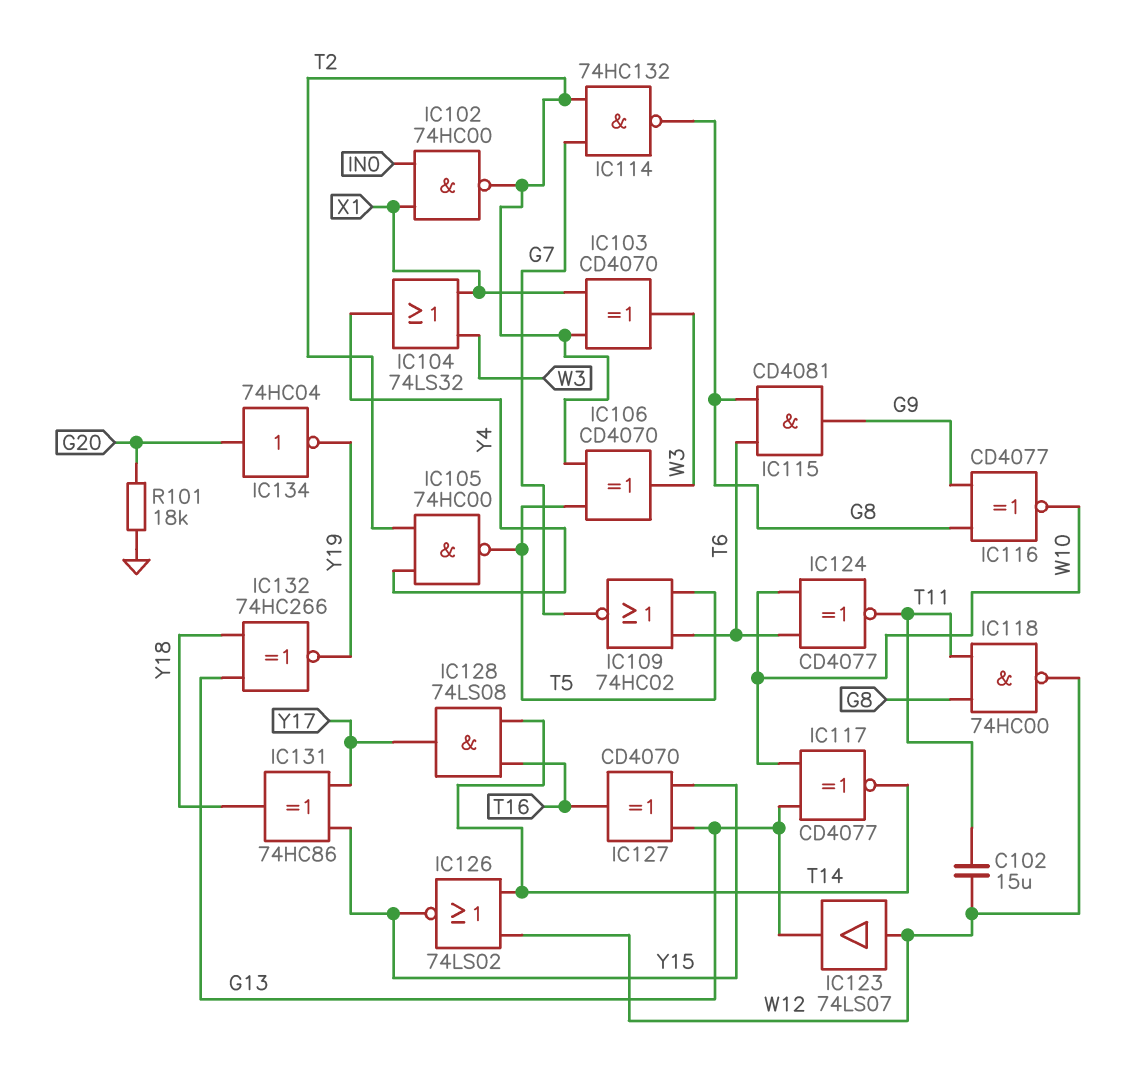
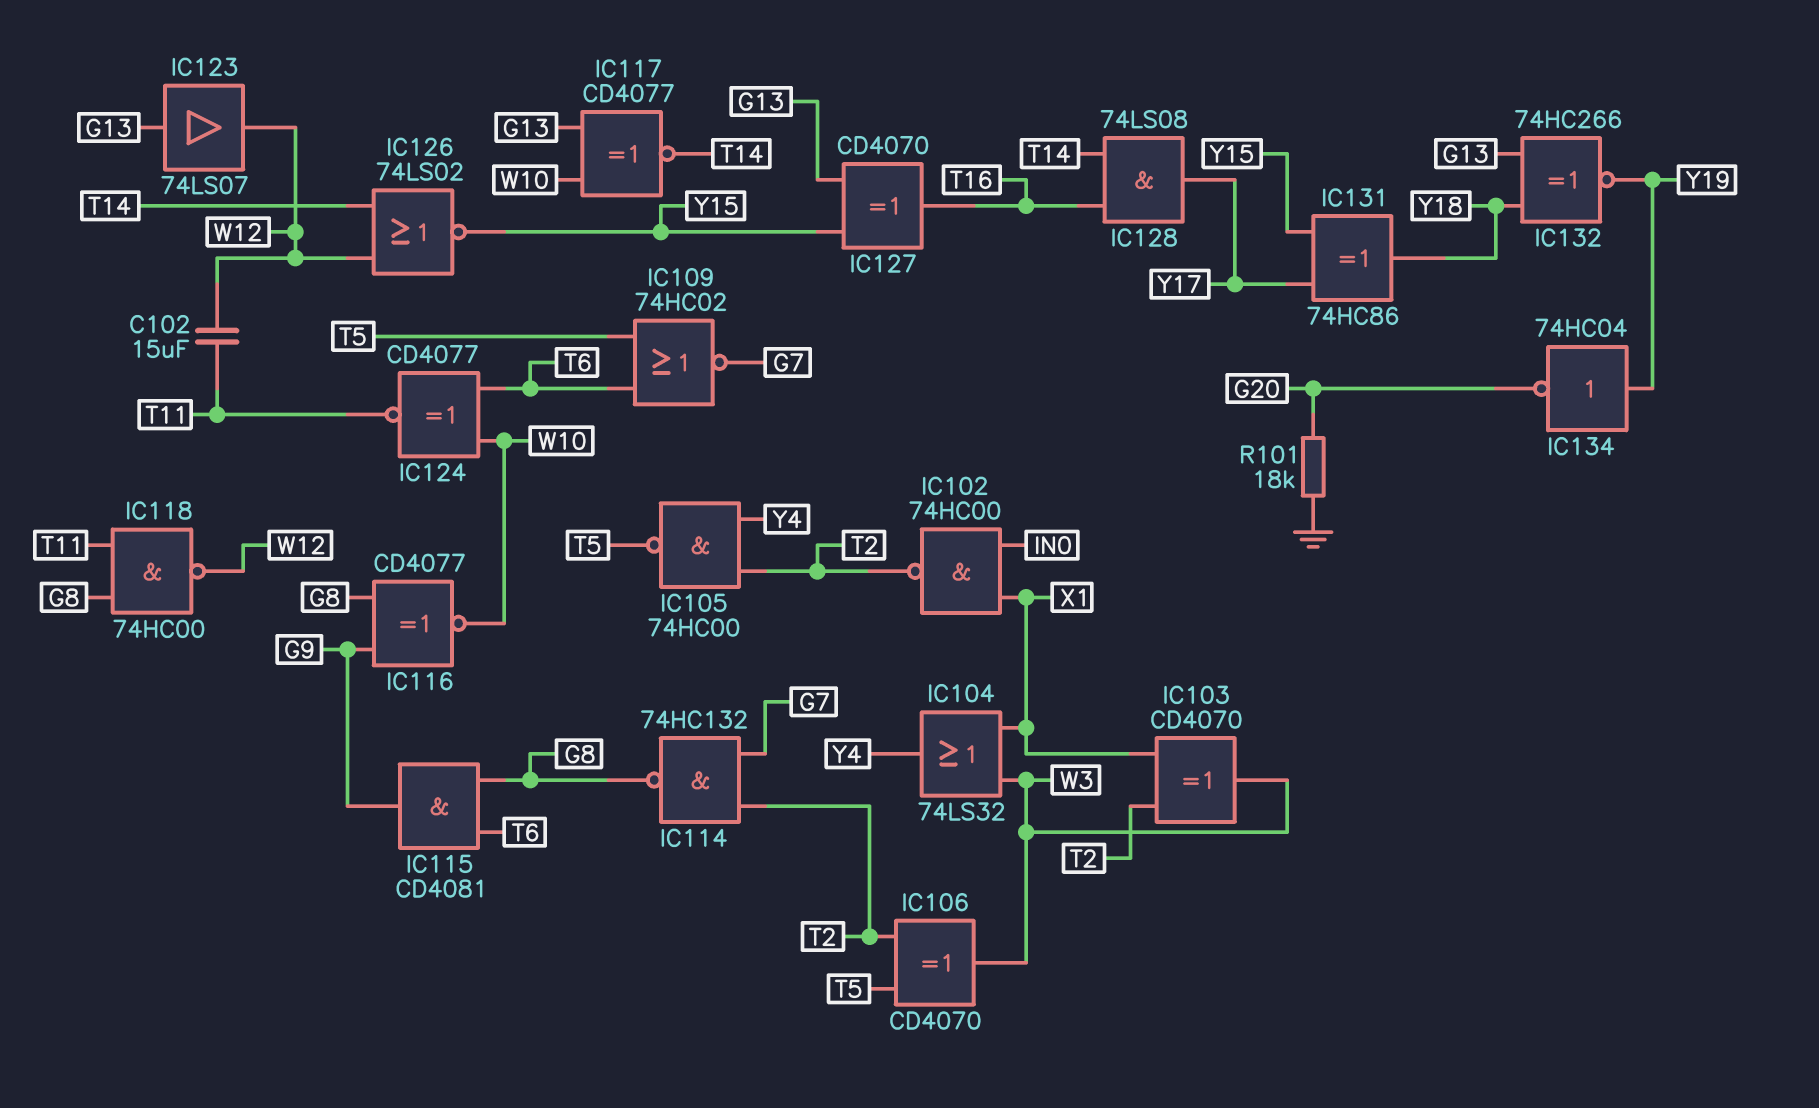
IC123: buffer 74LS07 (in W12, out G13) -> buffer 74LS07 (in G13, out W12)
IC134: NOT 74HC04 (in G20, out Y19) -> NOT 74HC04 (in Y19, out G20)

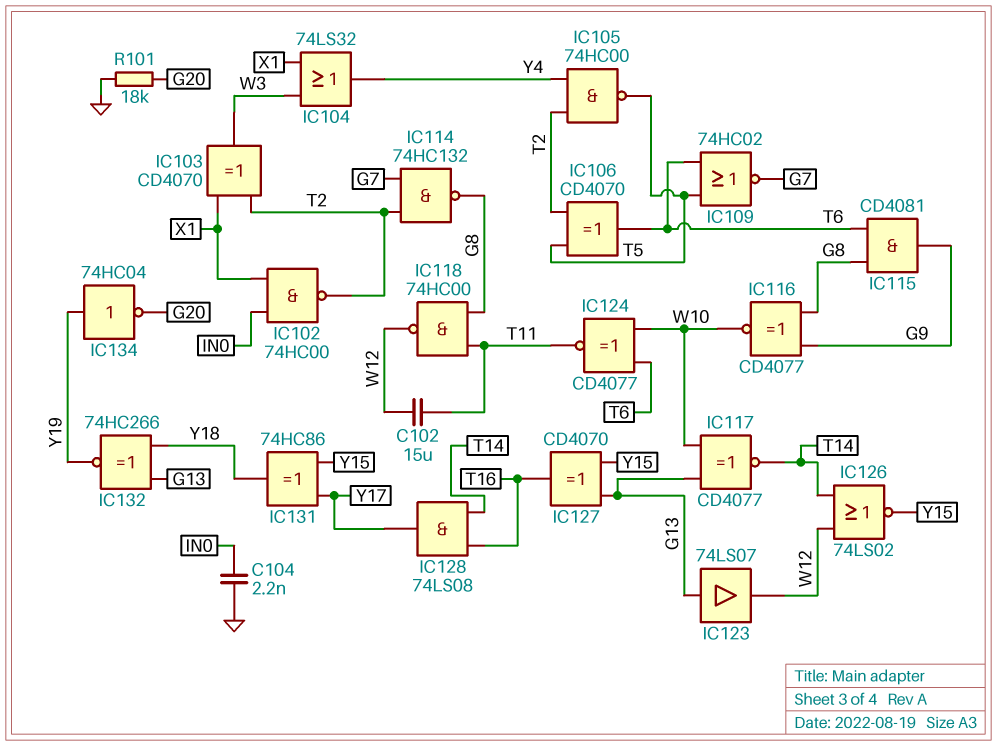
C104: none -> 2.2nF (GND, IN0)
IC106: XOR CD4070 (in T2, in T5, out W3) -> XOR CD4070 (in T2, in T5, out T6)

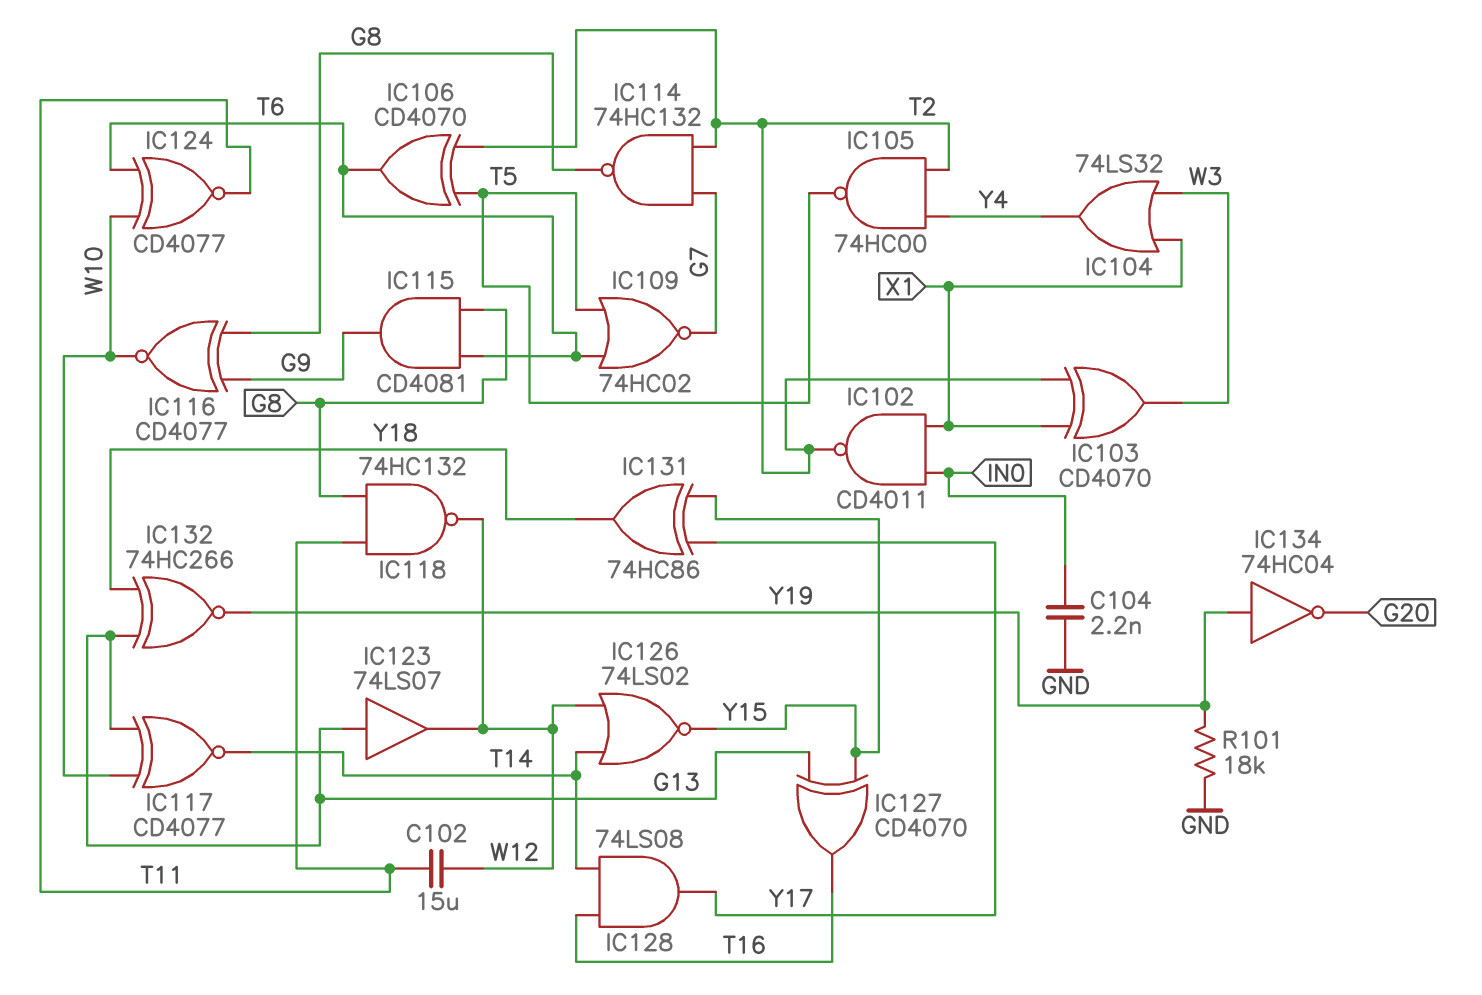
IC102: NAND 74HC00 (in IN0, in X1, out T2) -> NAND CD4011 (in IN0, in X1, out T2)
IC118: NAND 74HC00 (in G8, in T11, out W12) -> NAND 74HC132 (in G8, in T11, out W12)
R101: 18k (G20, GND) -> 18k (GND, Y19)

